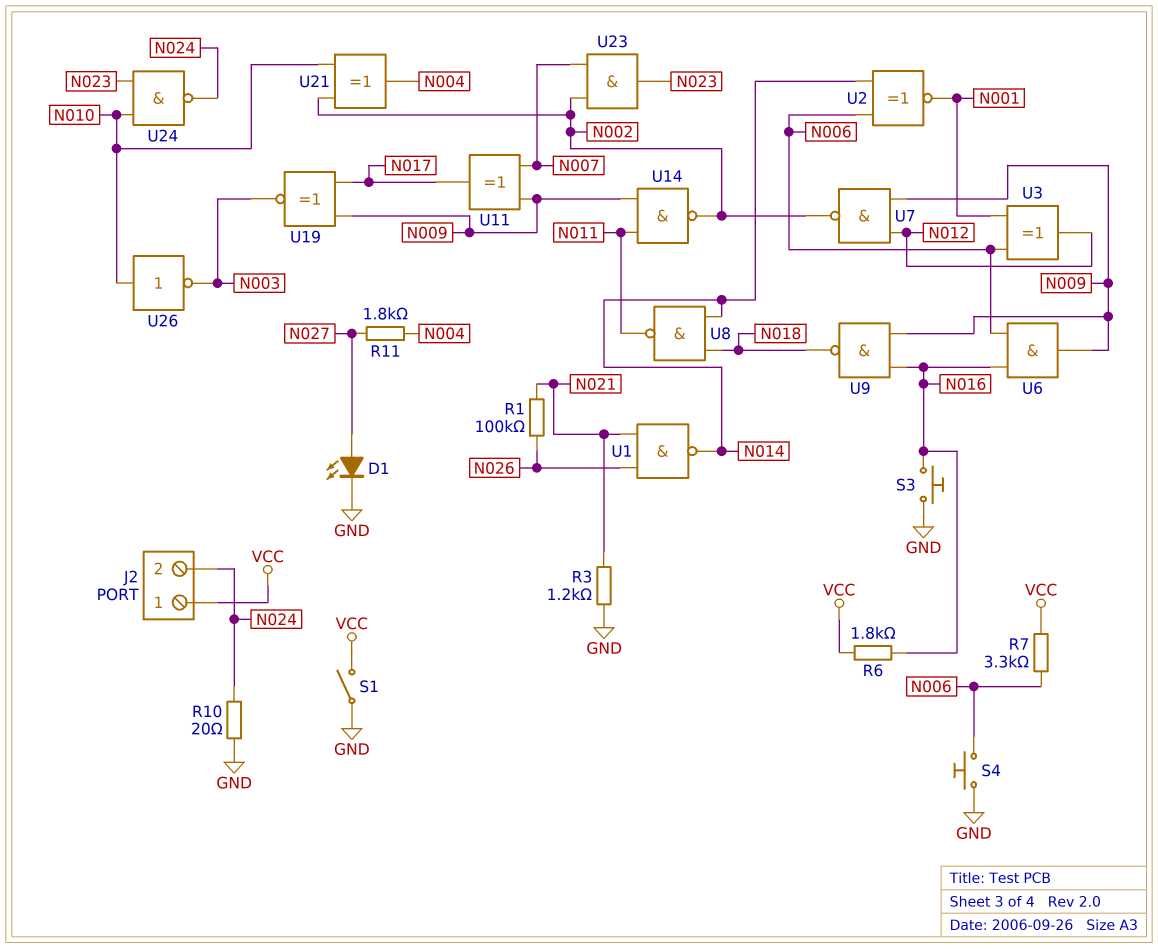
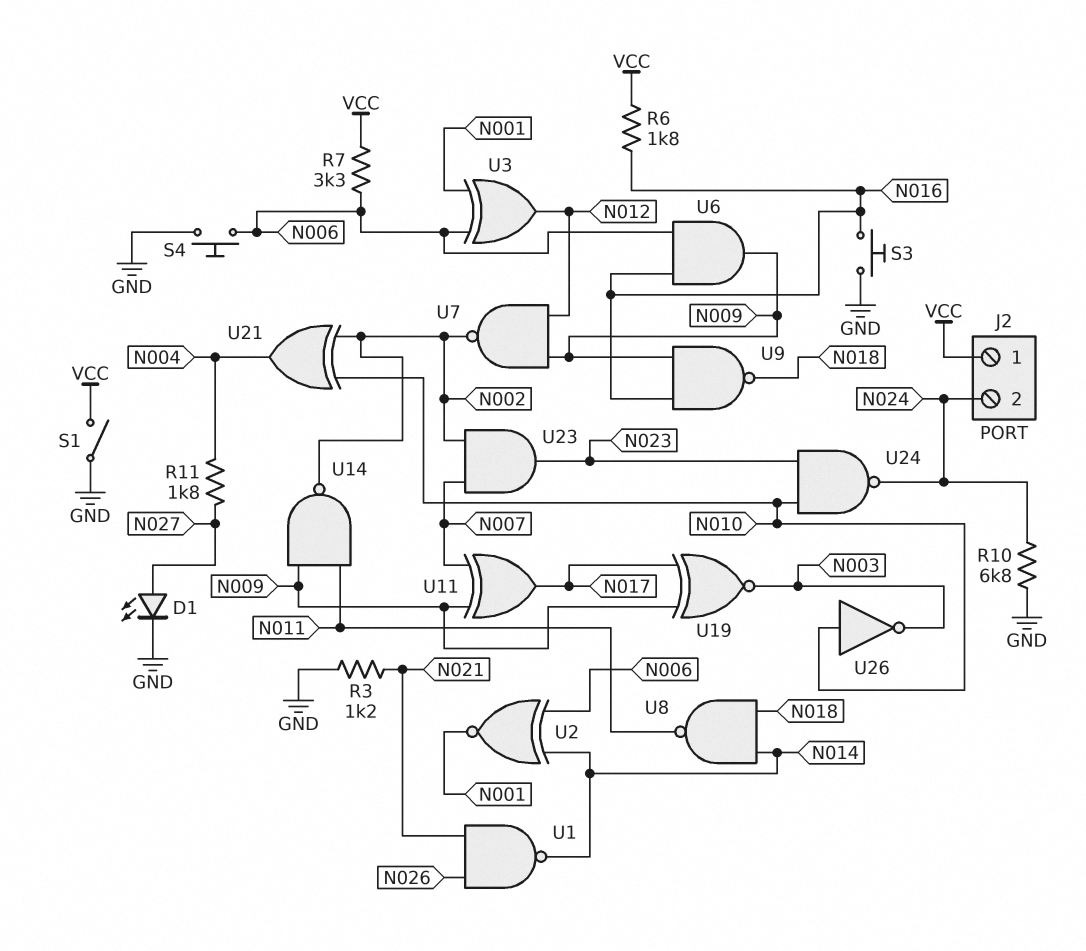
R1: 100k (N021, N026) -> none
R10: 20 (GND, N024) -> 6.8k (GND, N024)

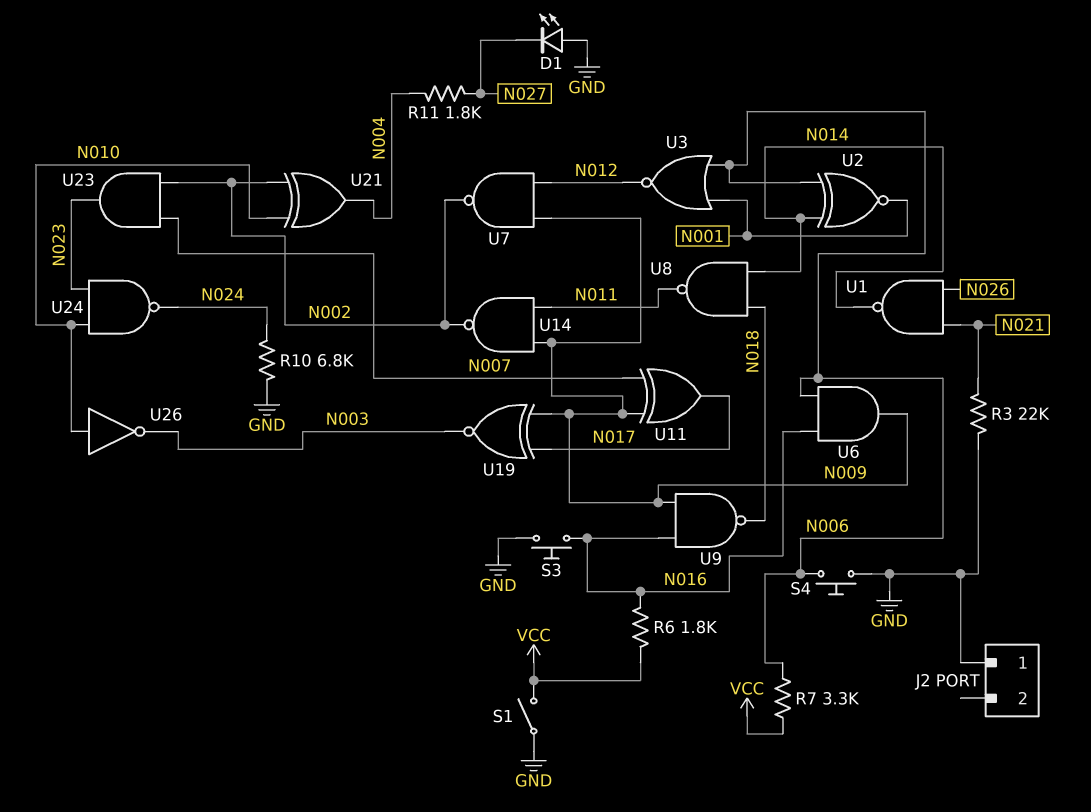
D1: LED (A N027, K GND) -> LED (A GND, K N027)
J2 pin 1: VCC -> GND
J2 pin 2: N024 -> none
R3: 1.2k (GND, N021) -> 22k (GND, N021)
U3: XOR (in N001, in N006, out N012) -> NOR (in N001, in N006, out N012)

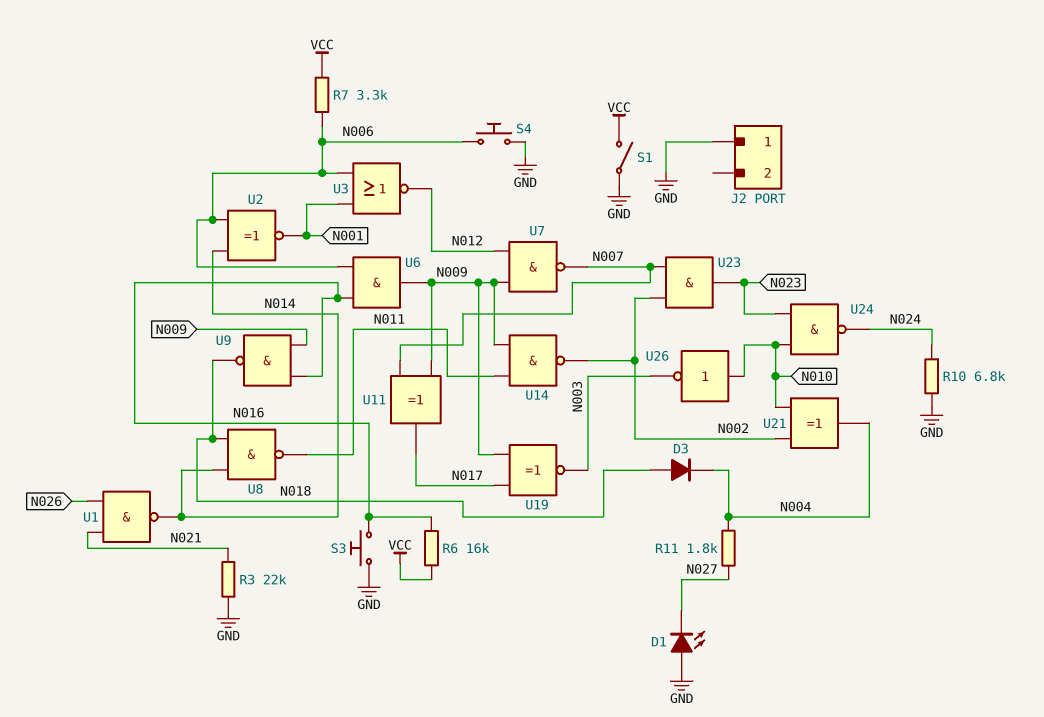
D3: none -> diode (A N018, K N004)
R6: 1.8k (N016, VCC) -> 16k (N016, VCC)
U7: NAND (in N009, in N012, out N002) -> NAND (in N009, in N012, out N007)

